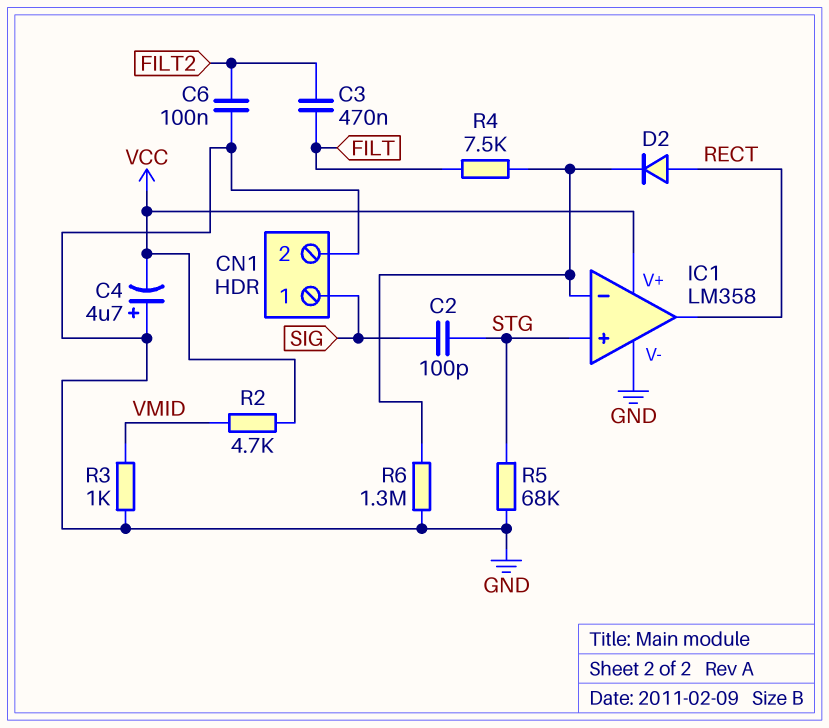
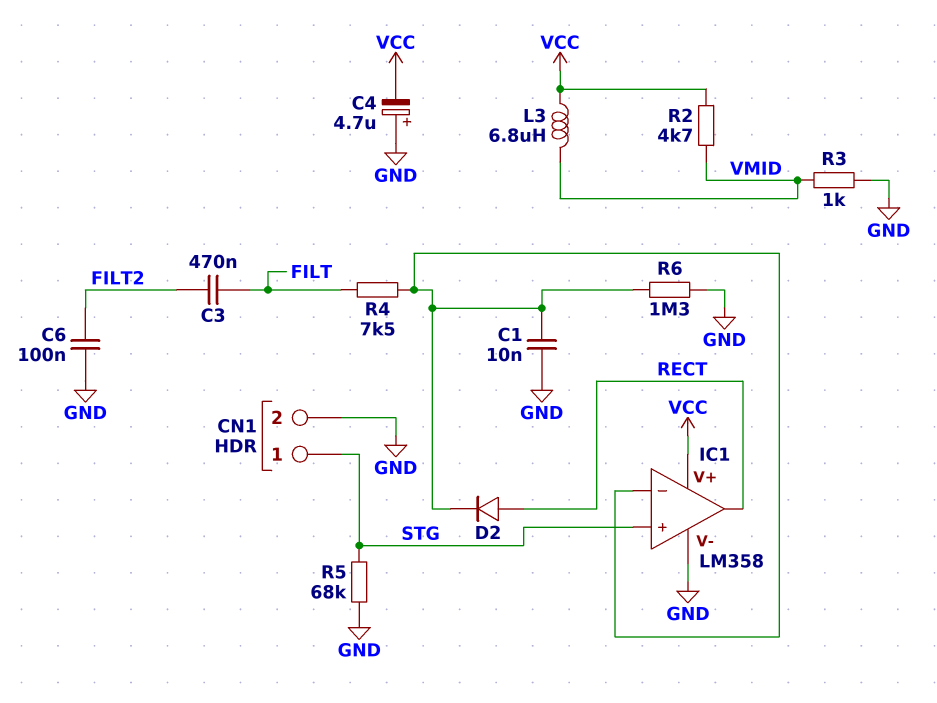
C1: none -> 10nF (GND, IC1/in-)
C2: 100pF (SIG, STG) -> none
CN1 pin 1: SIG -> STG
L3: none -> 6.8uH (VCC, VMID)

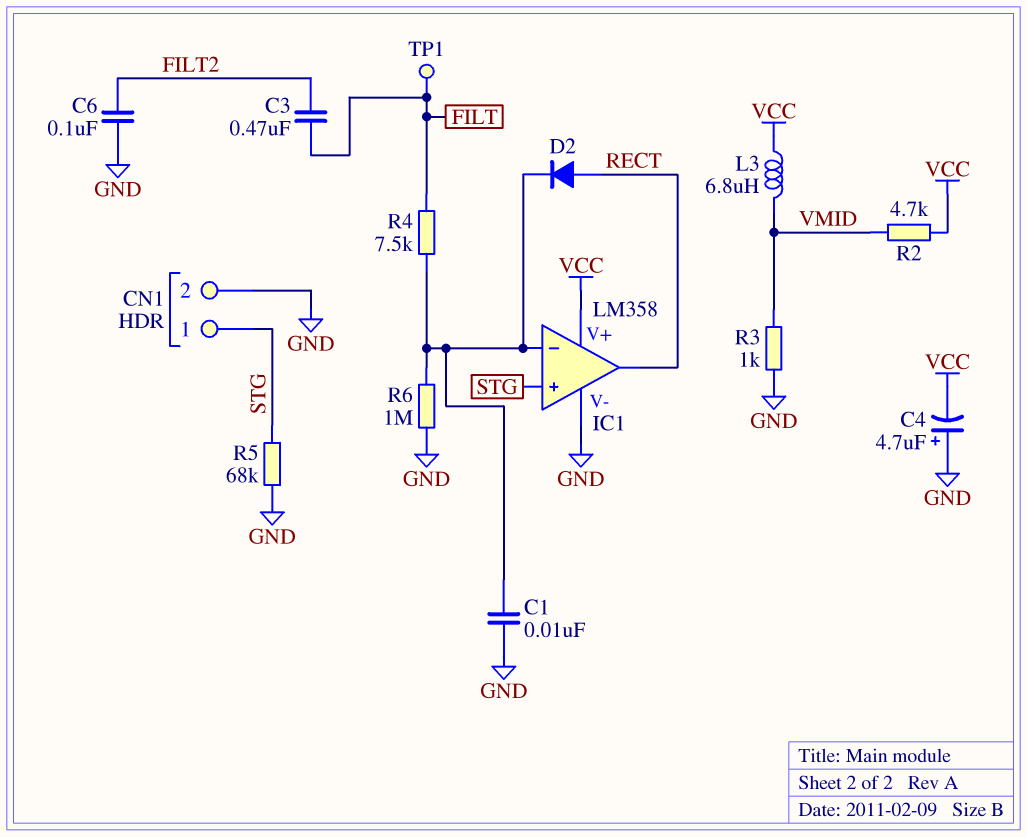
R6: 1.3M (GND, IC1/in-) -> 1M (GND, IC1/in-)
TP1: none -> test point (FILT)

